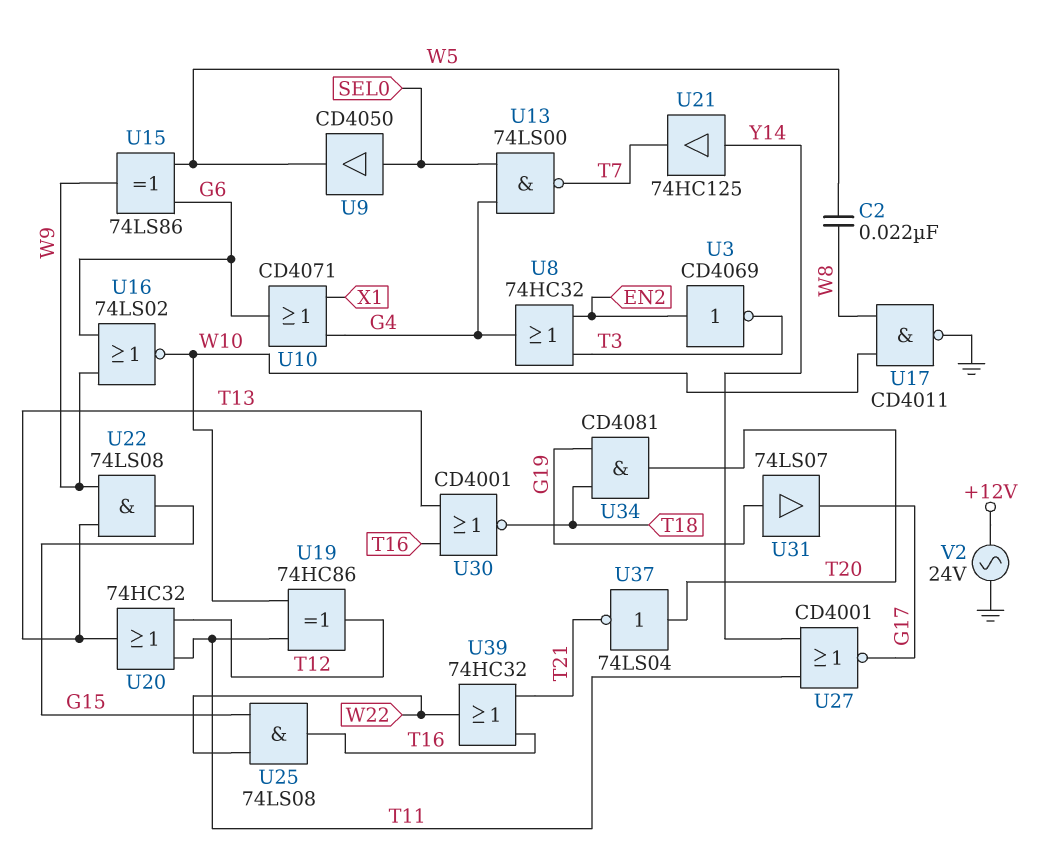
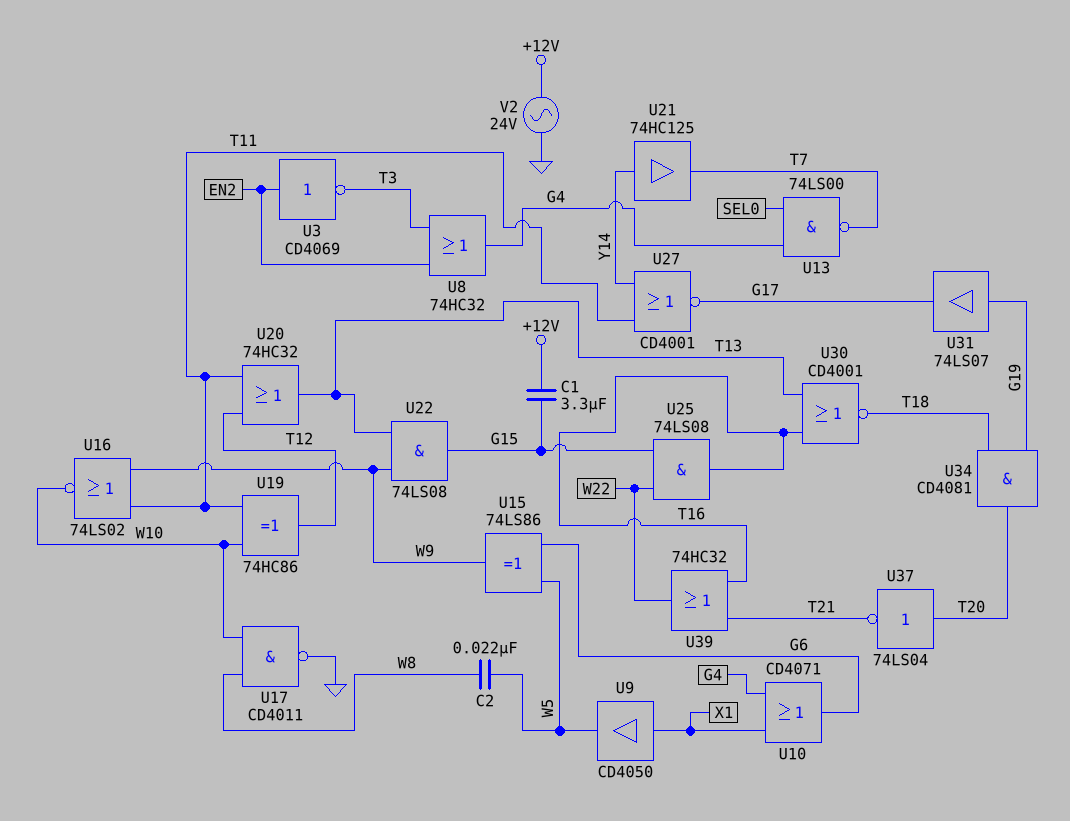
C1: none -> 3.3uF (+12V, G15)
U9: buffer CD4050 (in SEL0, out W5) -> buffer CD4050 (in X1, out W5)
U16: NOR 74LS02 (in G6, in W9, out W10) -> NOR 74LS02 (in T11, in W9, out W10)

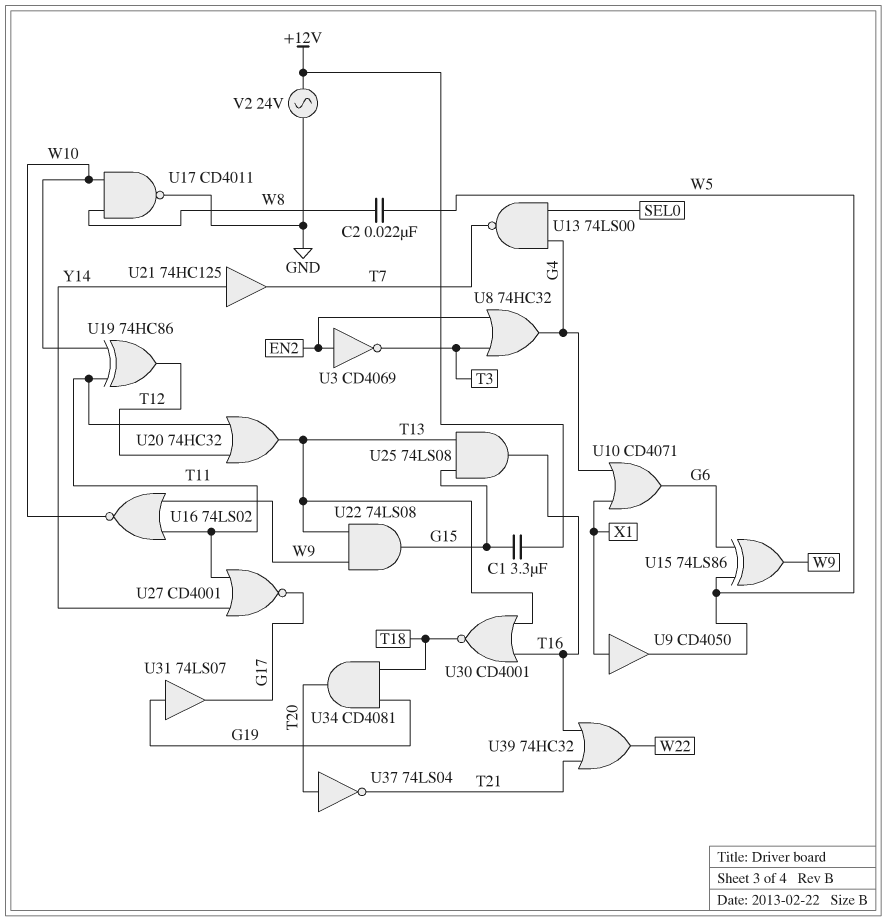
U25: AND 74LS08 (in G15, in W22, out T16) -> AND 74LS08 (in G15, in T13, out T16)

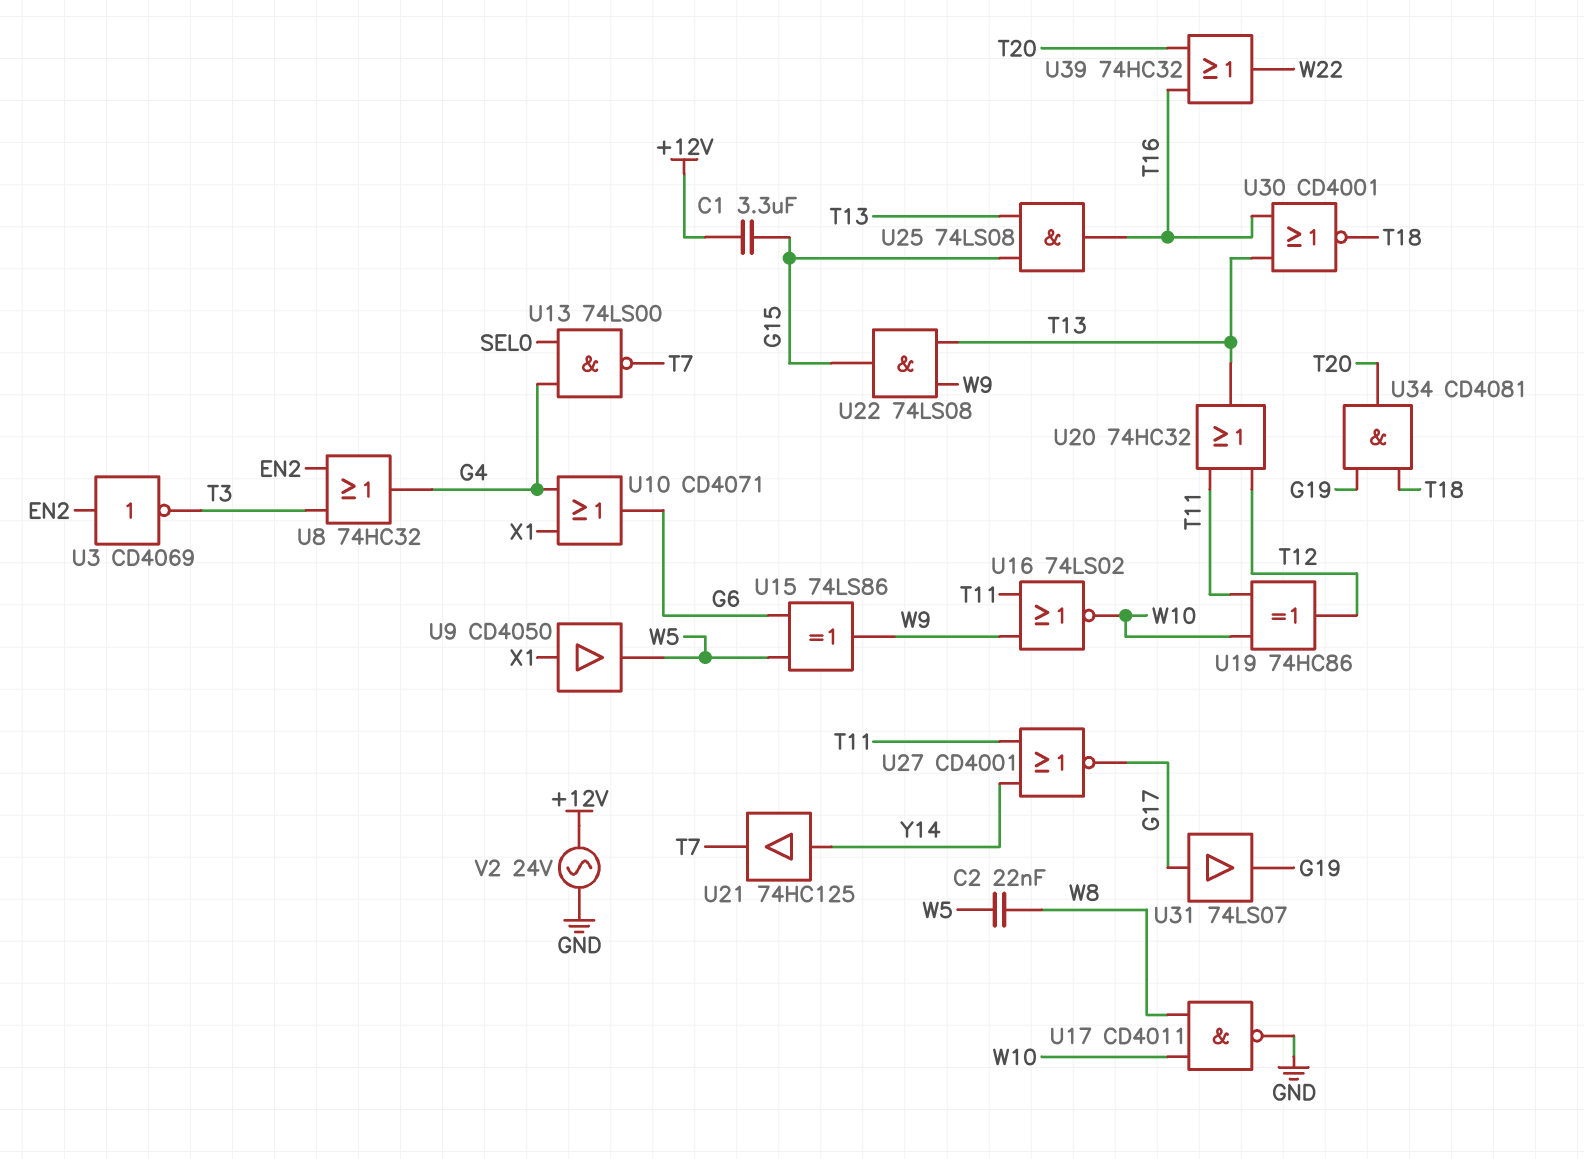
U31: buffer 74LS07 (in G19, out G17) -> buffer 74LS07 (in G17, out G19)
U37: NOT 74LS04 (in T20, out T21) -> none
U39: OR 74HC32 (in T16, in T21, out W22) -> OR 74HC32 (in T16, in T20, out W22)

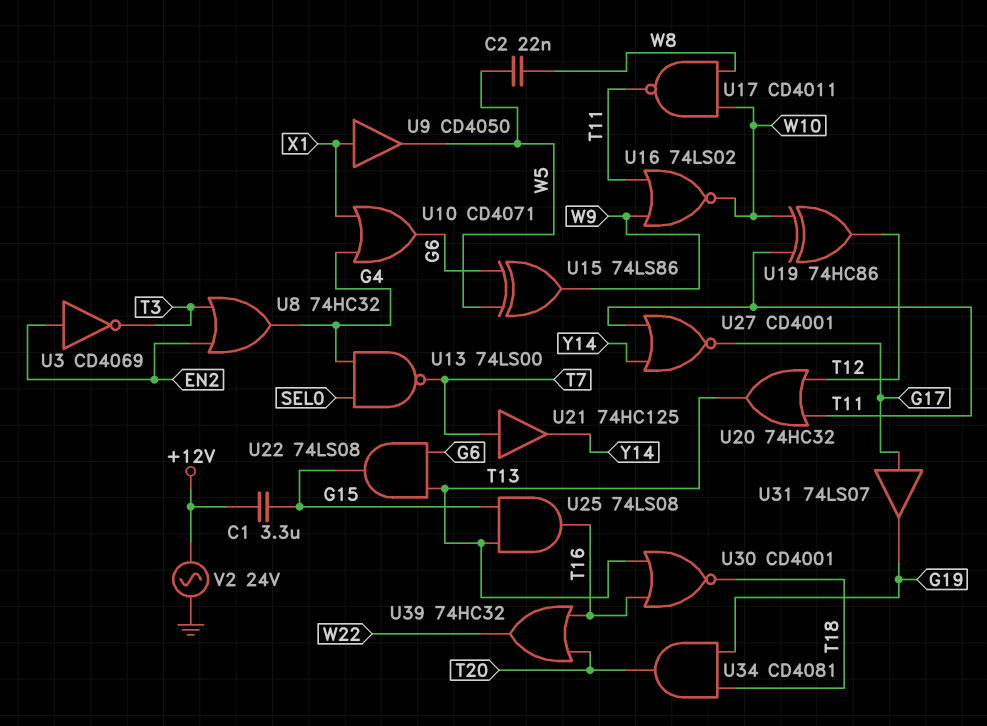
U17: NAND CD4011 (in W8, in W10, out GND) -> NAND CD4011 (in W8, in W10, out T11)
U21: buffer 74HC125 (in Y14, out T7) -> buffer 74HC125 (in T7, out Y14)
U22: AND 74LS08 (in T13, in W9, out G15) -> AND 74LS08 (in G6, in T13, out G15)

